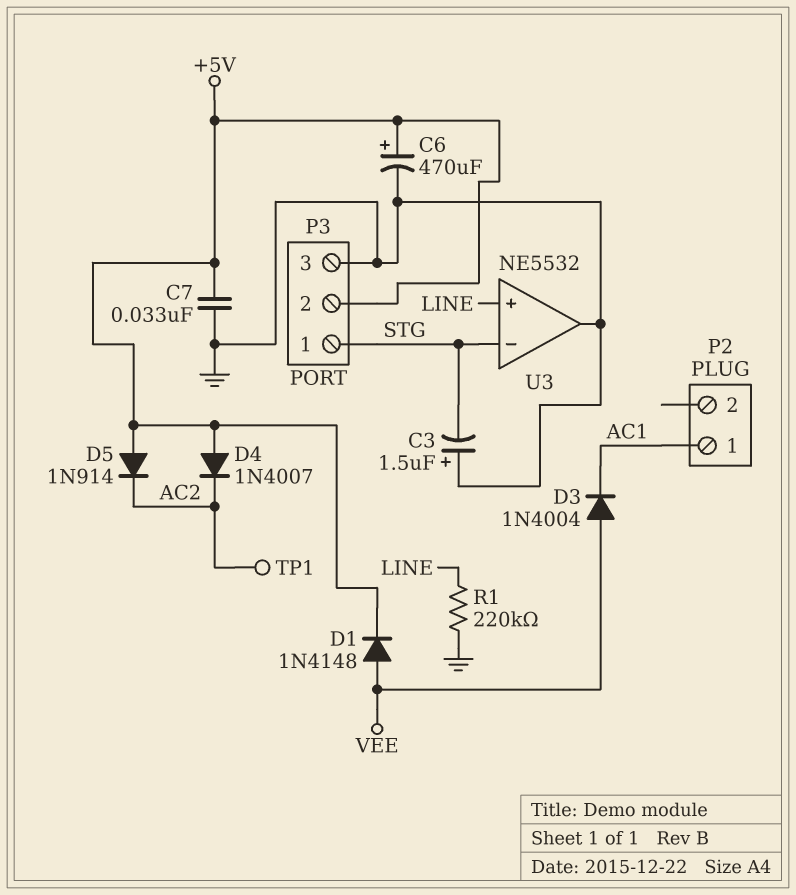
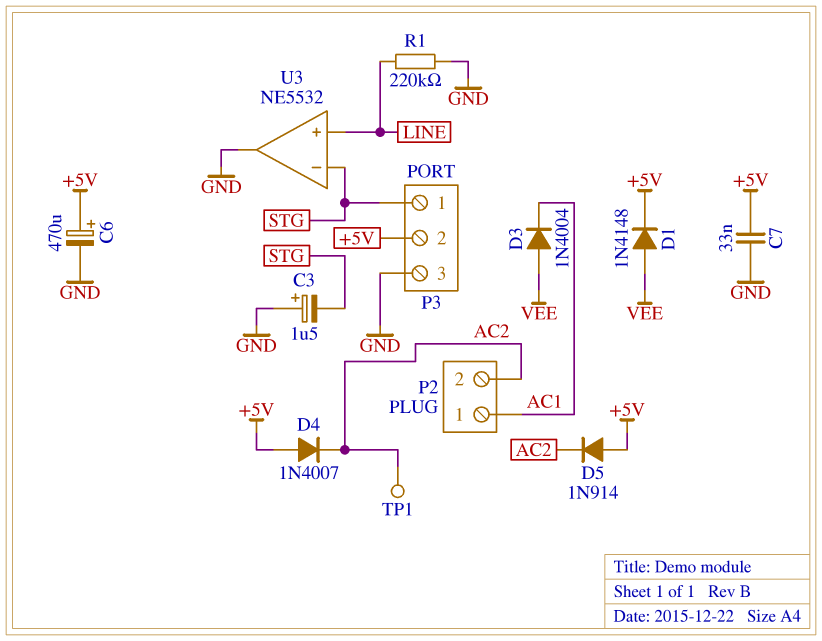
P2 pin 2: none -> AC2

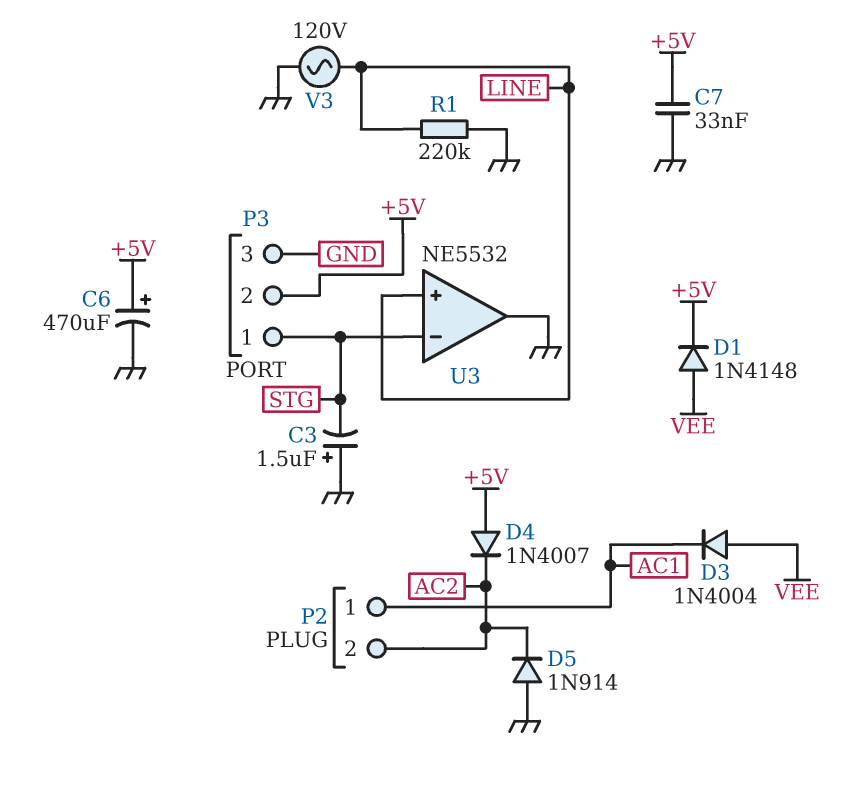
D5: diode 1N914 (A +5V, K AC2) -> diode 1N914 (A GND, K AC2)
TP1: test point (AC2) -> none
V3: none -> AC 120V (GND, LINE)

